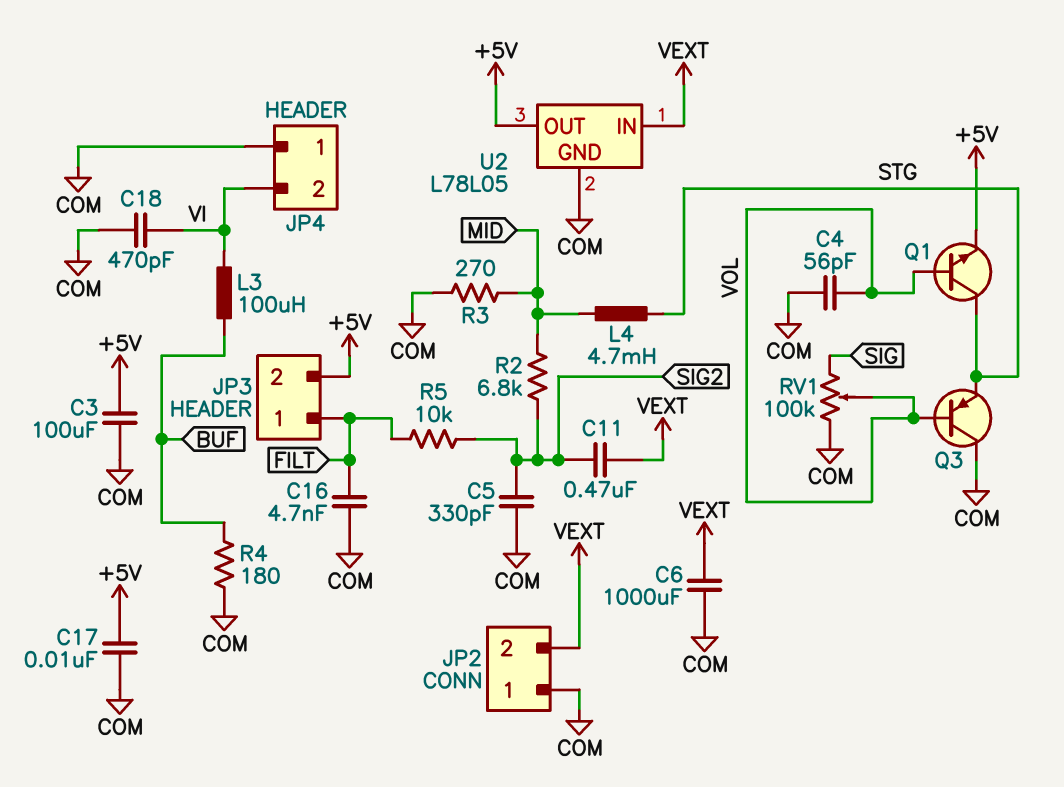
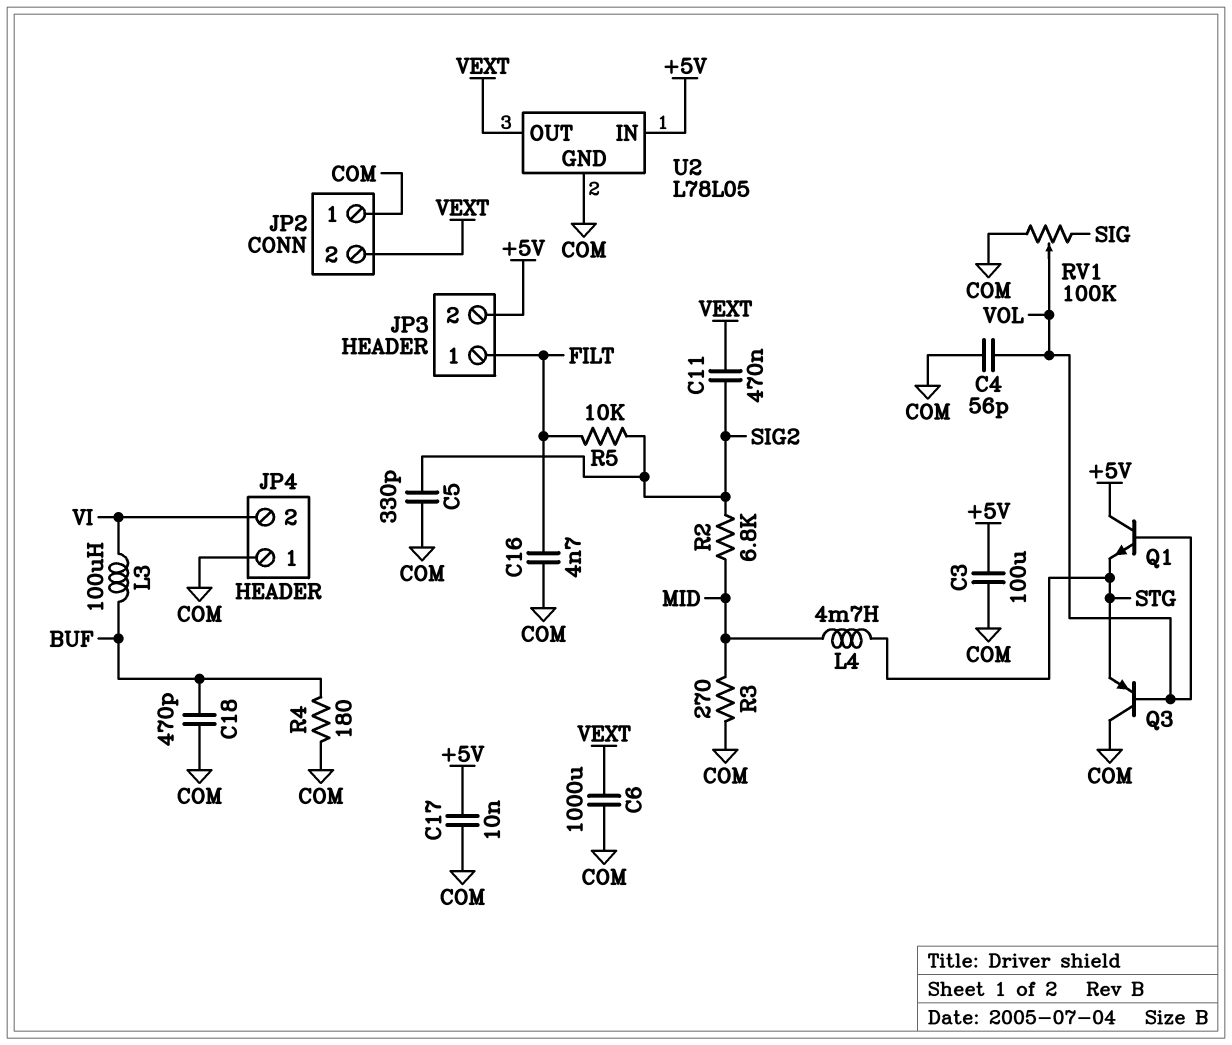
C18: 470pF (COM, VI) -> 470pF (BUF, COM)
Q1: NPN (B VOL, C STG, E +5V) -> NPN (B VOL, C +5V, E STG)
U2 pin IN: VEXT -> +5V
U2 pin OUT: +5V -> VEXT

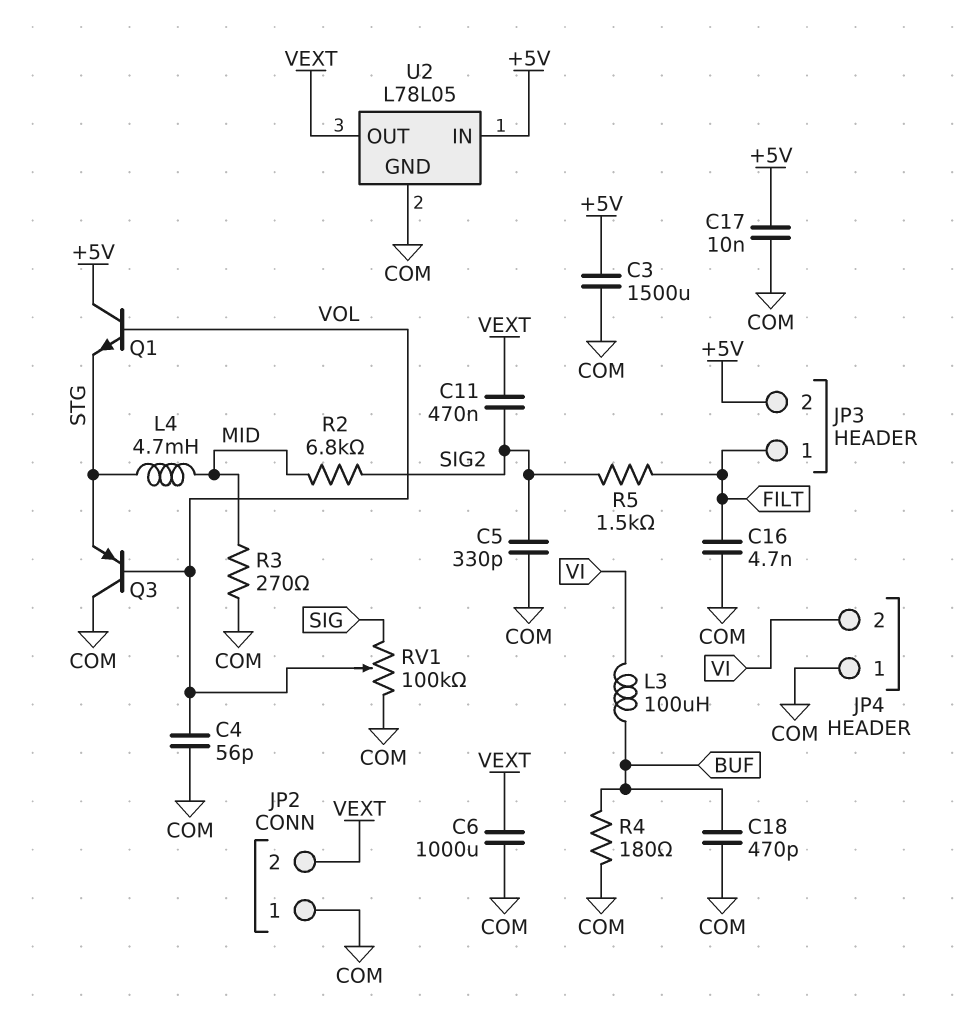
C3: 100uF (+5V, COM) -> 1500uF (+5V, COM)
R5: 10k (FILT, SIG2) -> 1.5k (FILT, SIG2)

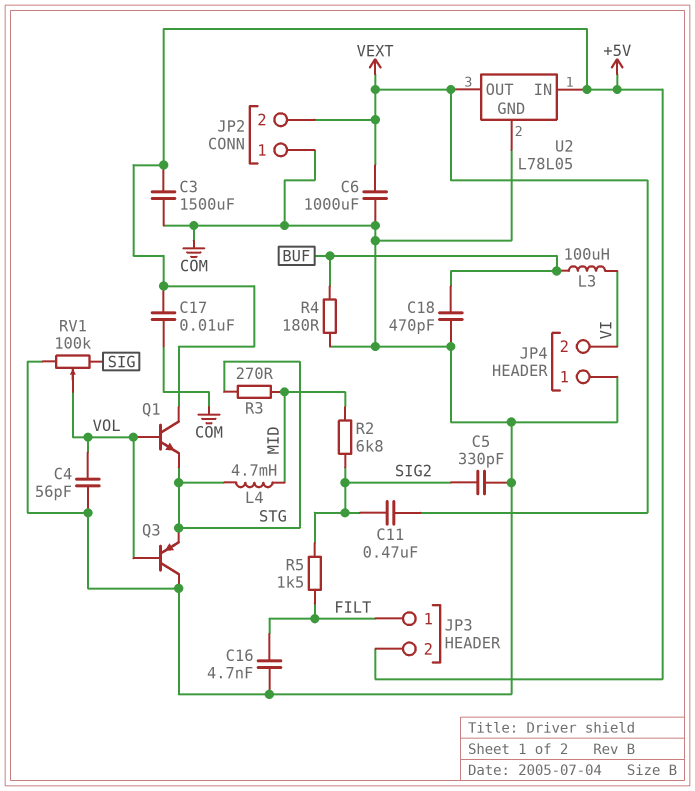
R3: 270 (COM, MID) -> 270 (MID, STG)

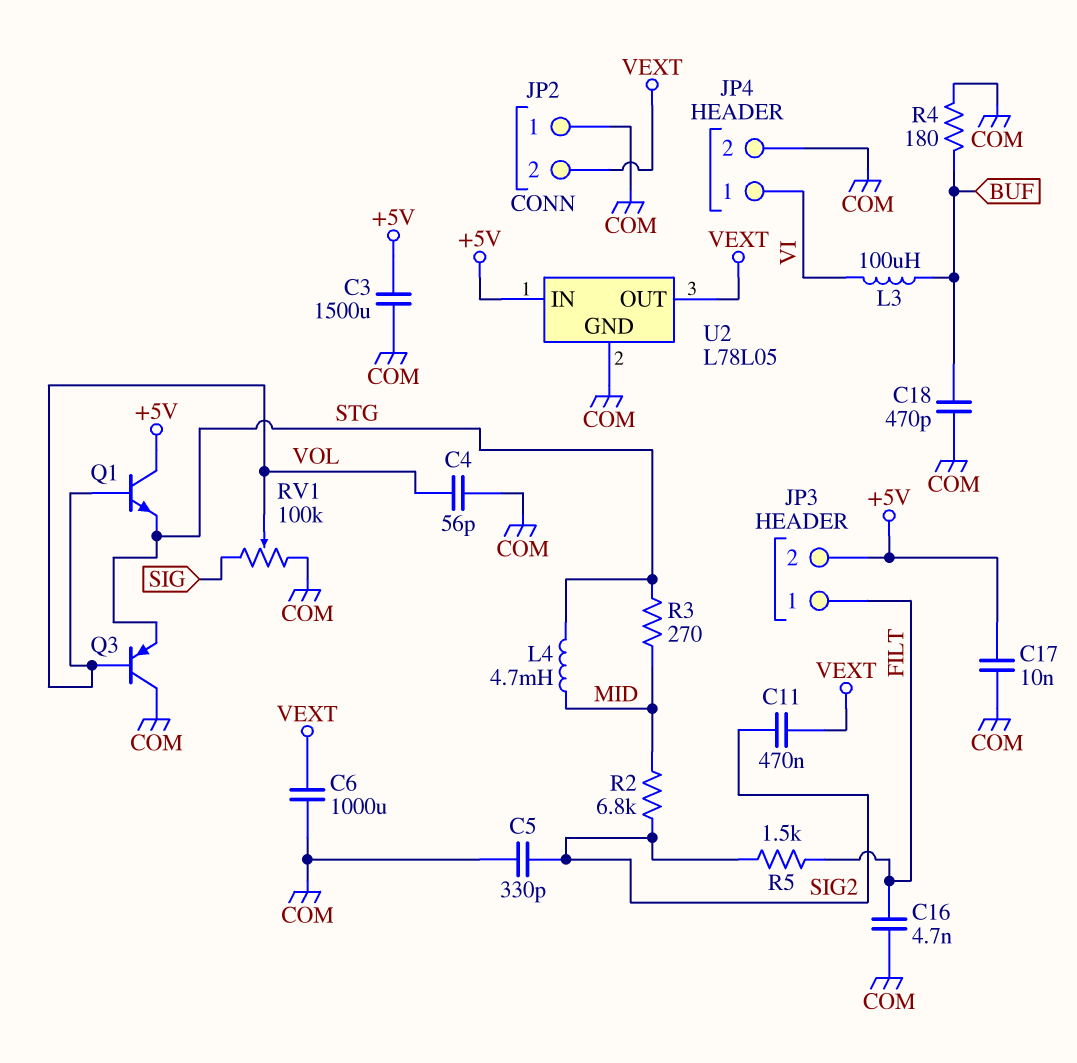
JP4 pin 1: COM -> VI
JP4 pin 2: VI -> COM

